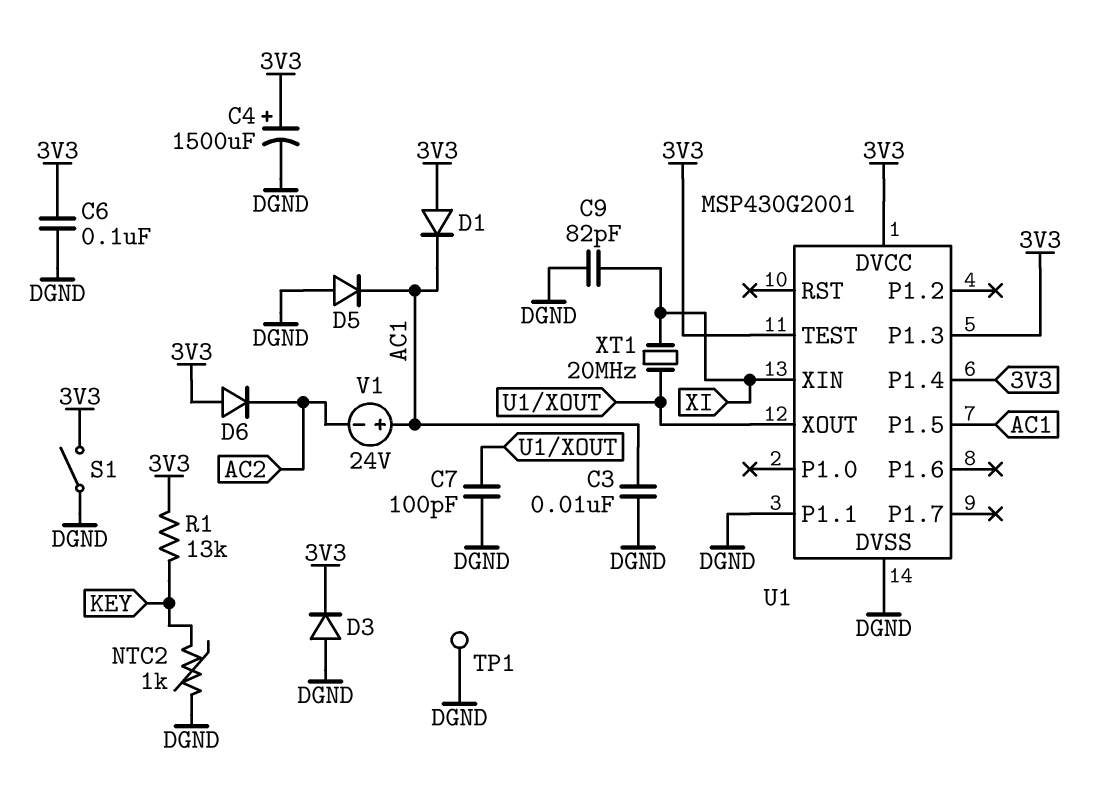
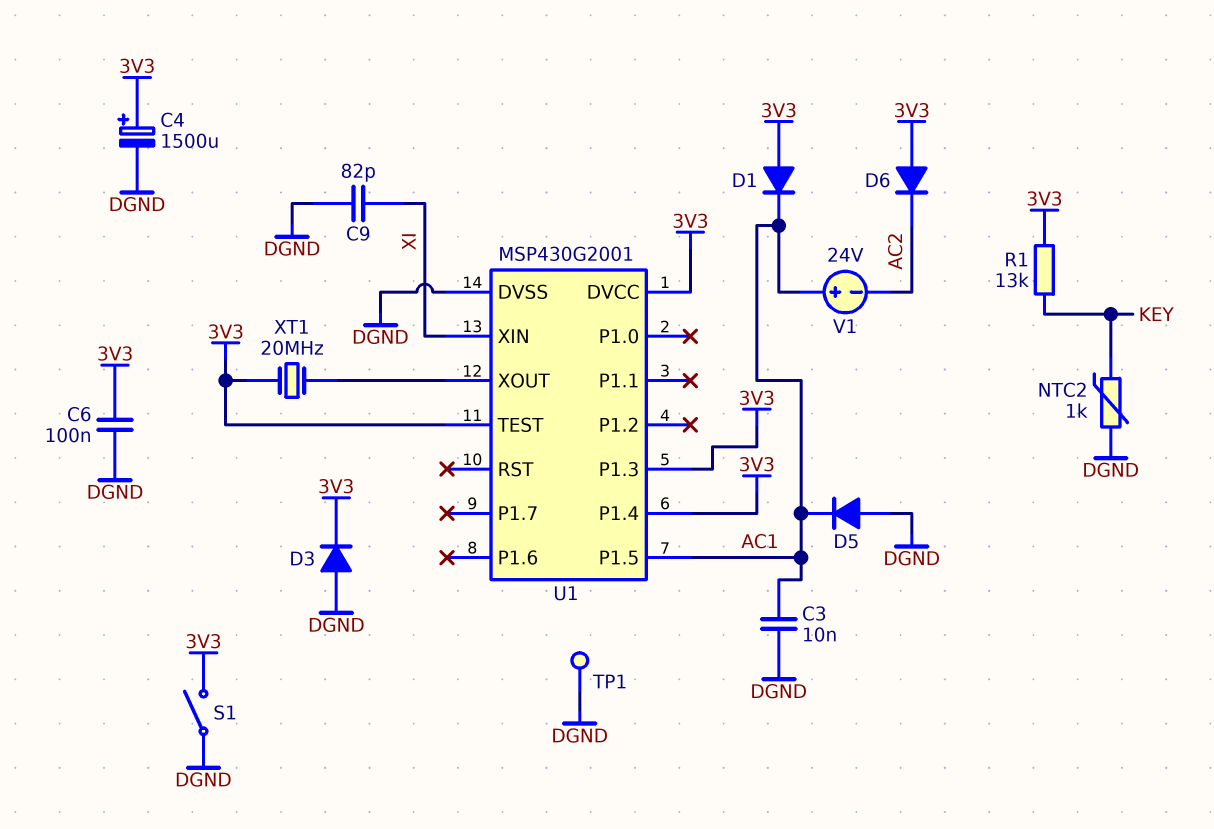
C7: 100pF (DGND, U1/XOUT) -> none
U1 pin P1.1: DGND -> none
XT1: 20MHz (U1/XOUT, XI) -> 20MHz (3V3, U1/XOUT)

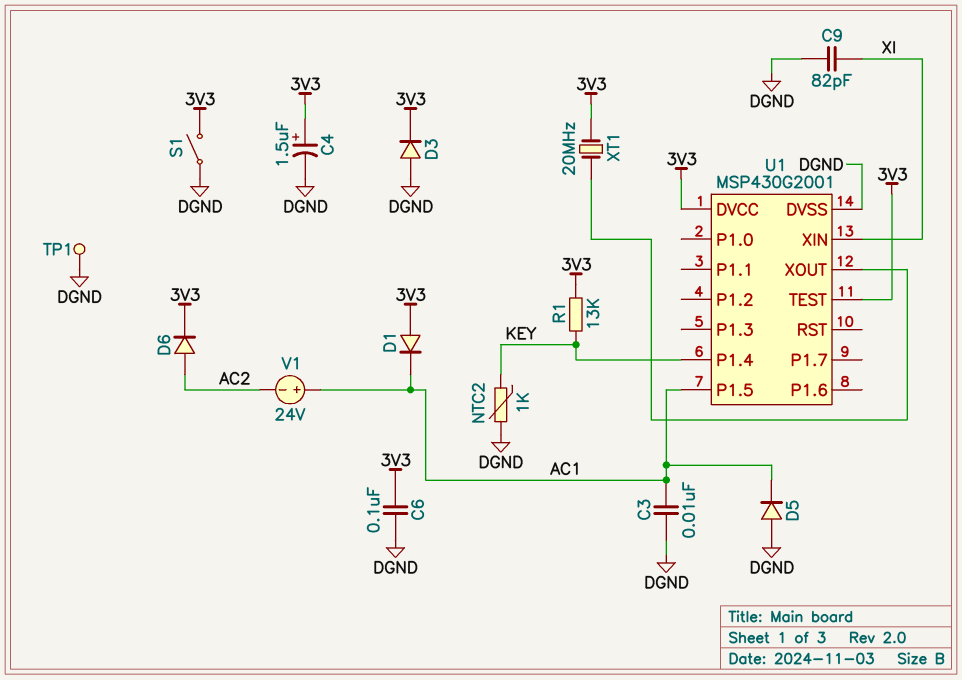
C4: 1500uF (plus 3V3, minus DGND) -> 1.5uF (plus 3V3, minus DGND)
D6: diode (A 3V3, K AC2) -> diode (A AC2, K 3V3)
U1 pin P1.3: 3V3 -> none
U1 pin P1.4: 3V3 -> KEY

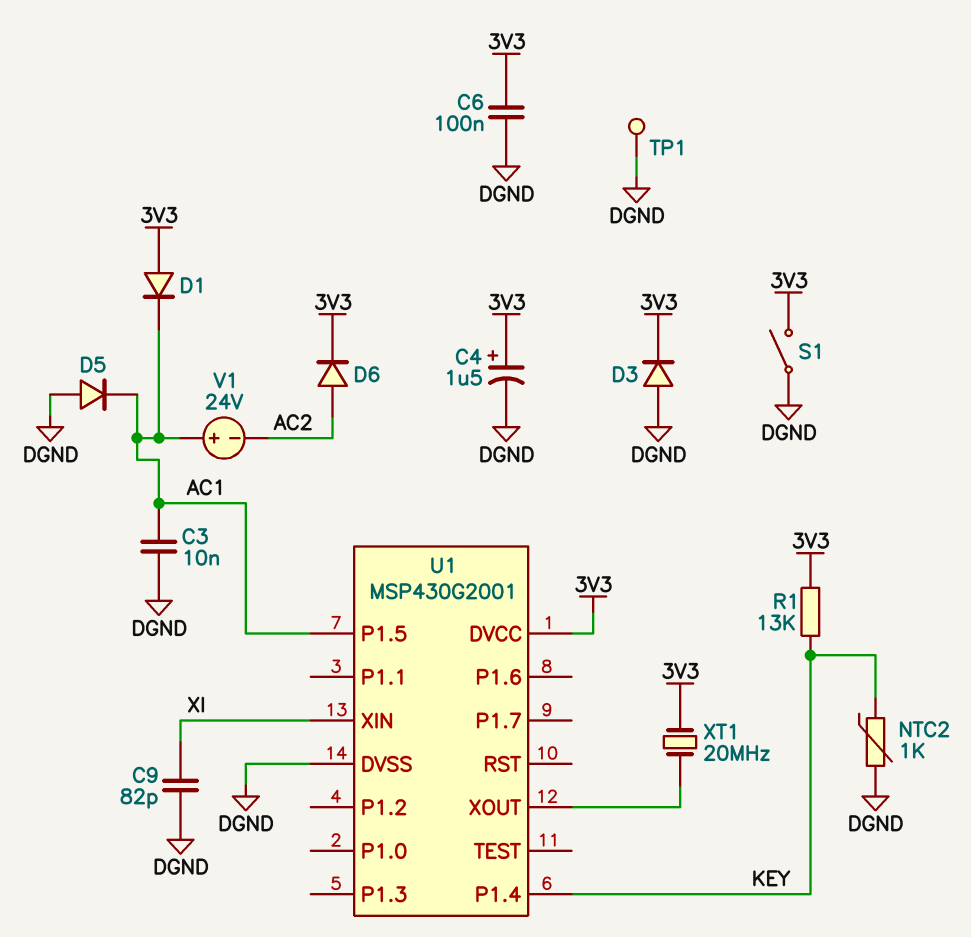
U1 pin TEST: 3V3 -> none

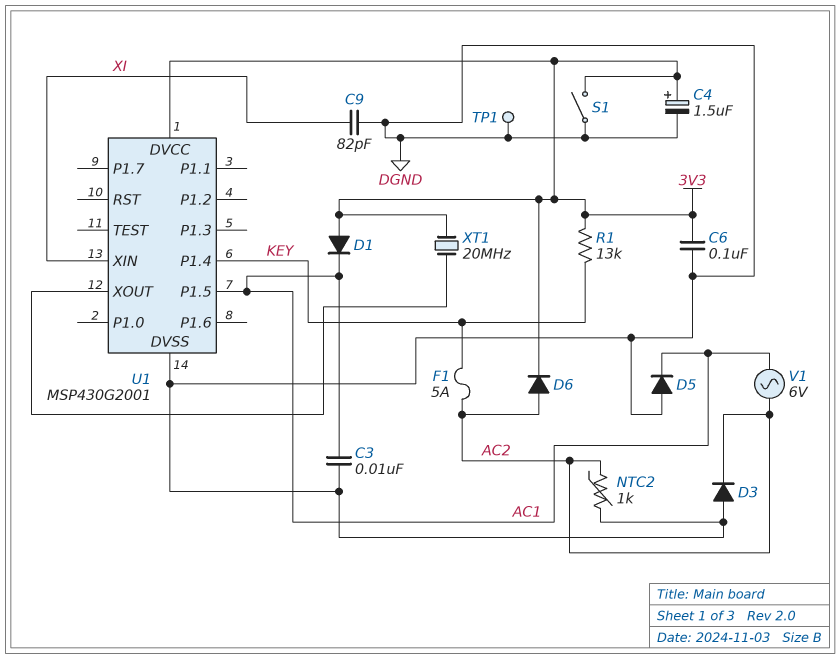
D3: diode (A DGND, K 3V3) -> diode (A DGND, K AC2)
F1: none -> 5A (AC2, KEY)
NTC2: 1k (DGND, KEY) -> 1k (AC2, DGND)
V1: 24V (plus AC1, minus AC2) -> AC 6V (AC1, AC2)

